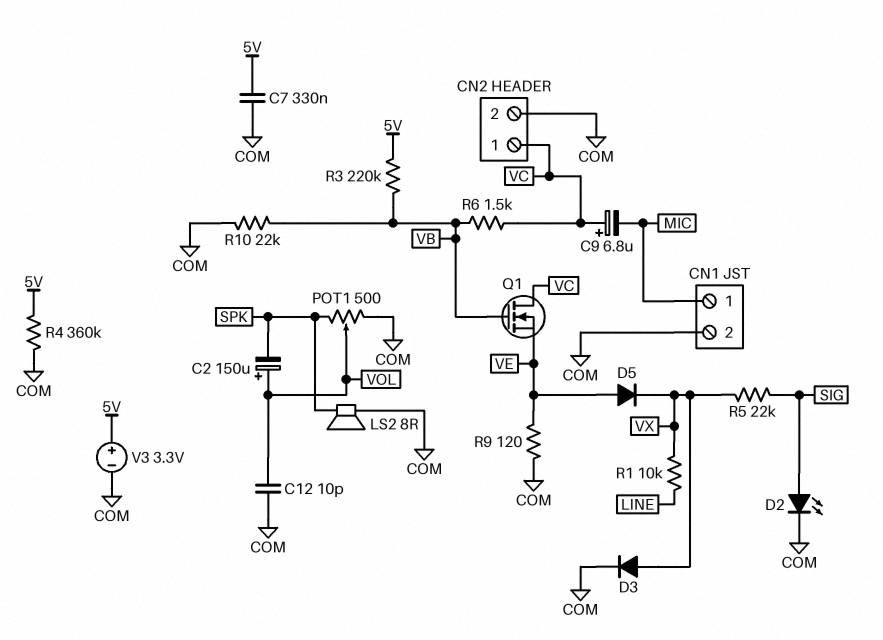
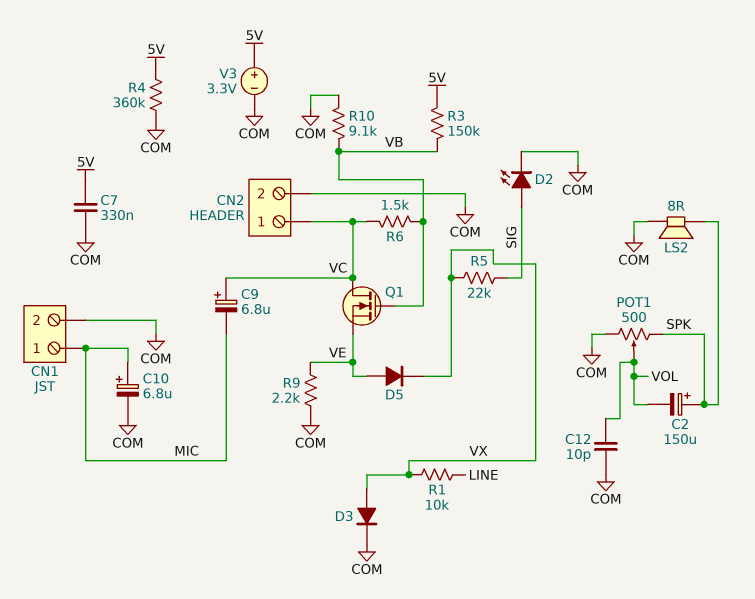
C2: 150uF (plus VOL, minus SPK) -> 150uF (plus SPK, minus VOL)
C10: none -> 6.8uF (plus MIC, minus COM)
R3: 220k (5V, VB) -> 150k (5V, VB)
R9: 120 (COM, VE) -> 2.2k (COM, VE)
R10: 22k (COM, VB) -> 9.1k (COM, VB)

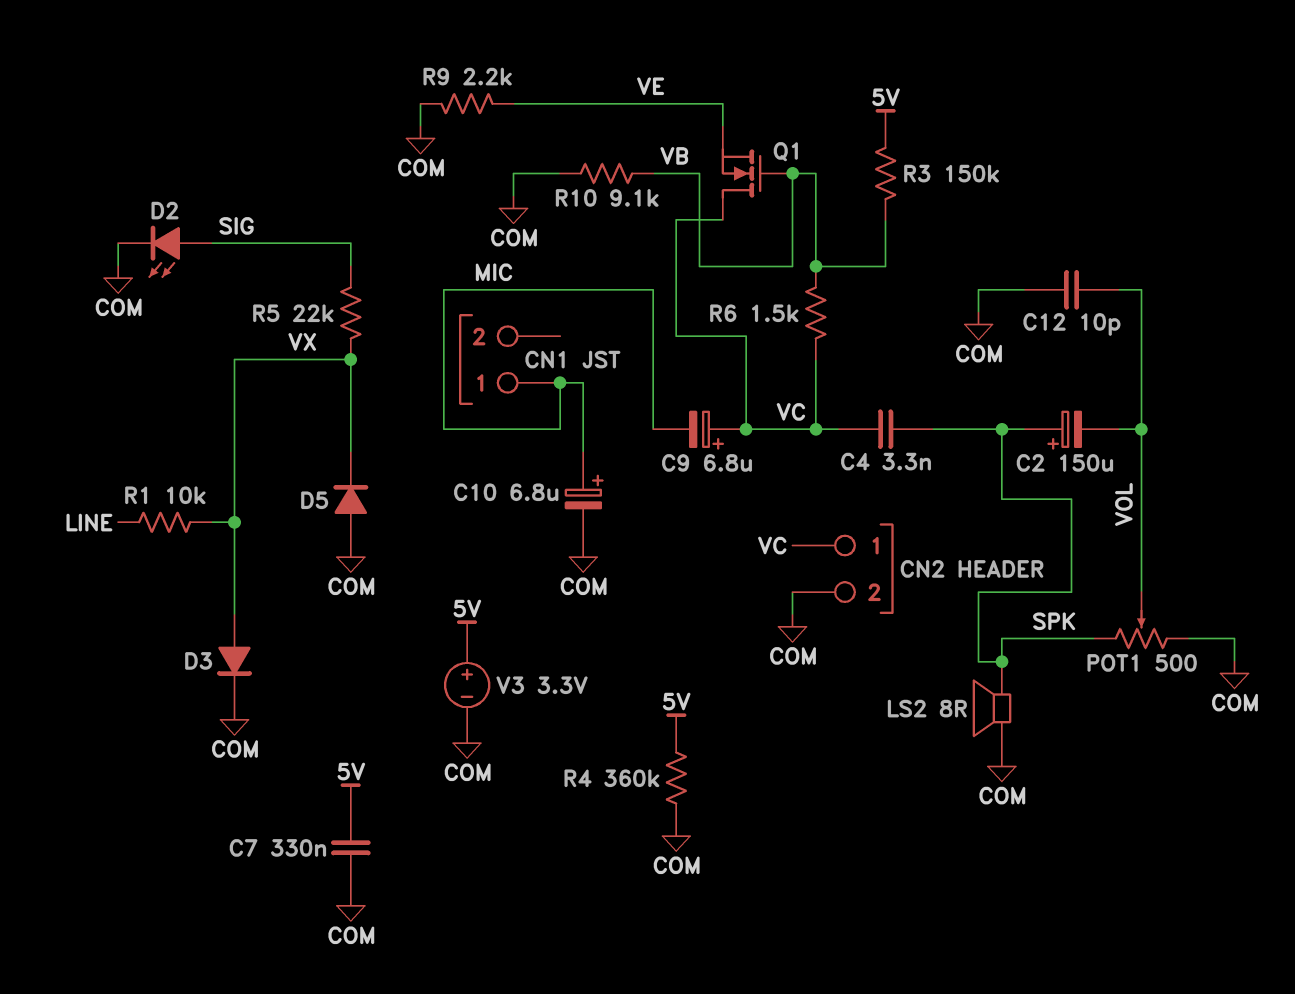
C4: none -> 3.3nF (SPK, VC)
CN1 pin 2: COM -> none
D5: diode (A VE, K VX) -> diode (A COM, K VX)

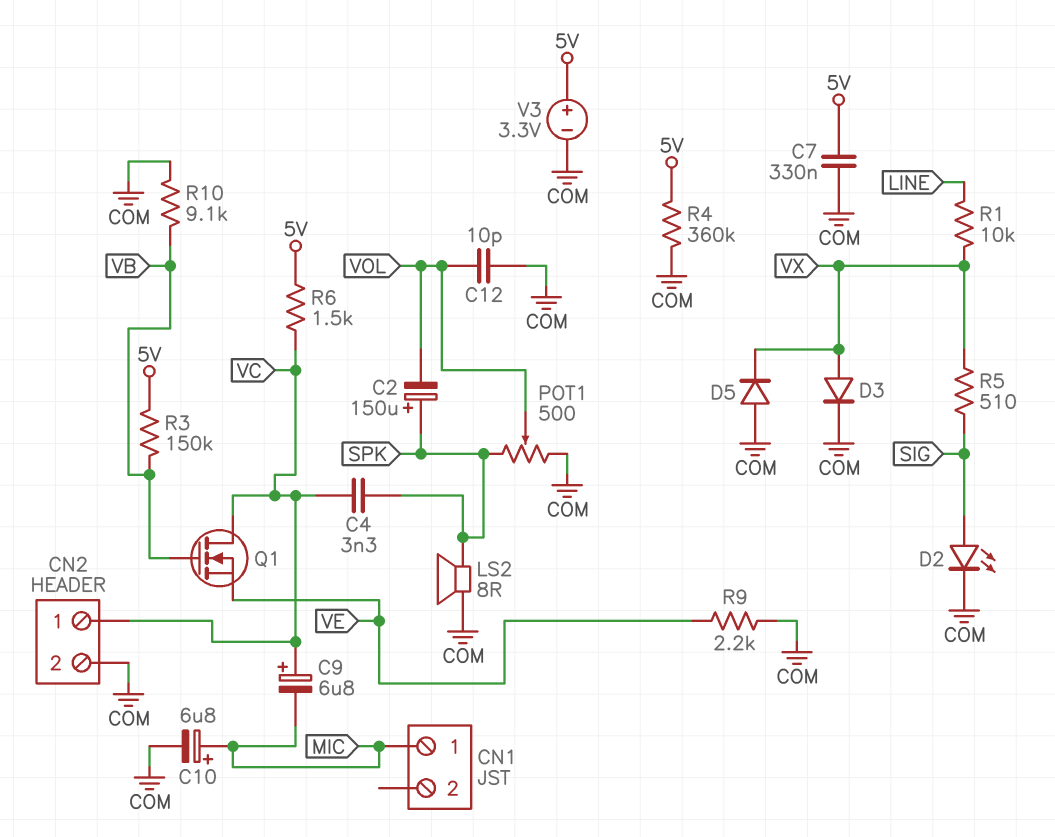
R5: 22k (SIG, VX) -> 510 (SIG, VX)
R6: 1.5k (VB, VC) -> 1.5k (5V, VC)

